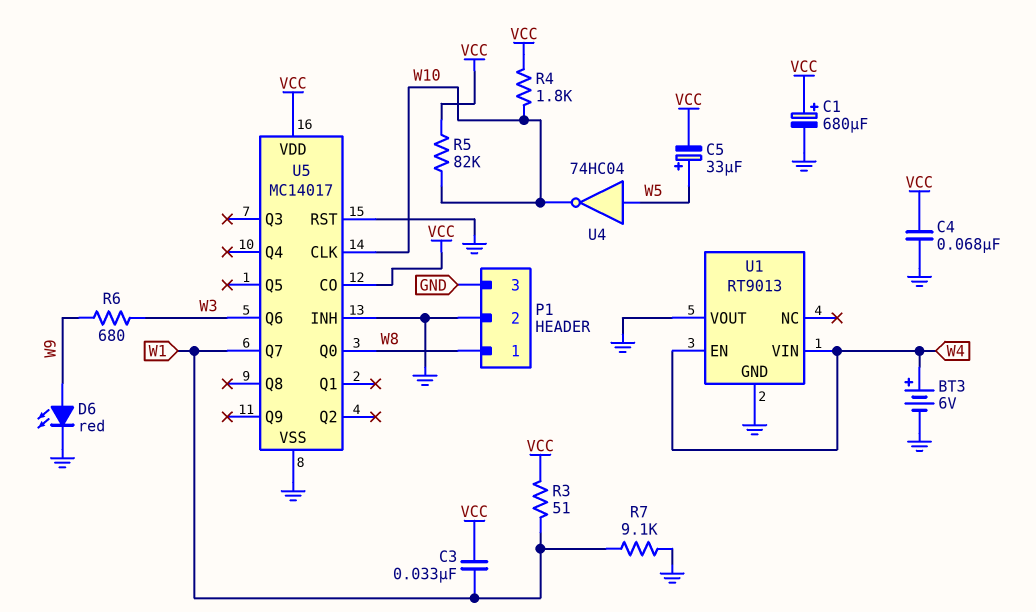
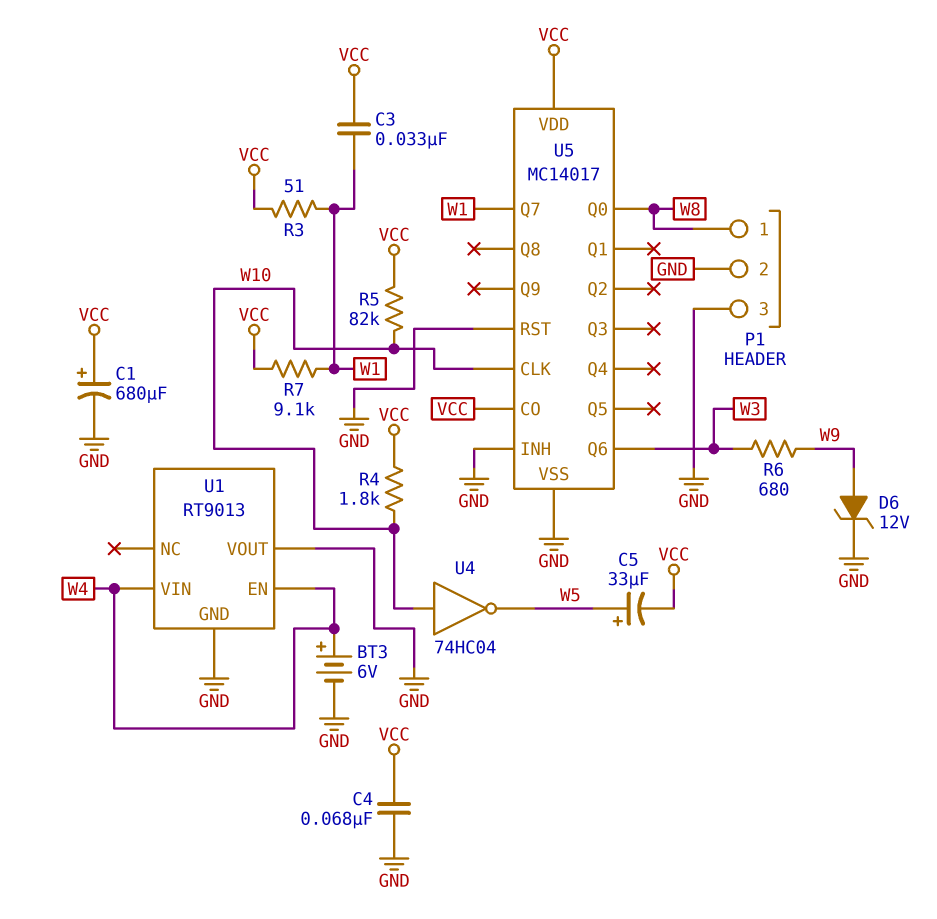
D6: LED red (A W9, K GND) -> zener 12V (A W9, K GND)
R7: 9.1k (GND, W1) -> 9.1k (VCC, W1)
U4: NOT 74HC04 (in W5, out W10) -> NOT 74HC04 (in W10, out W5)

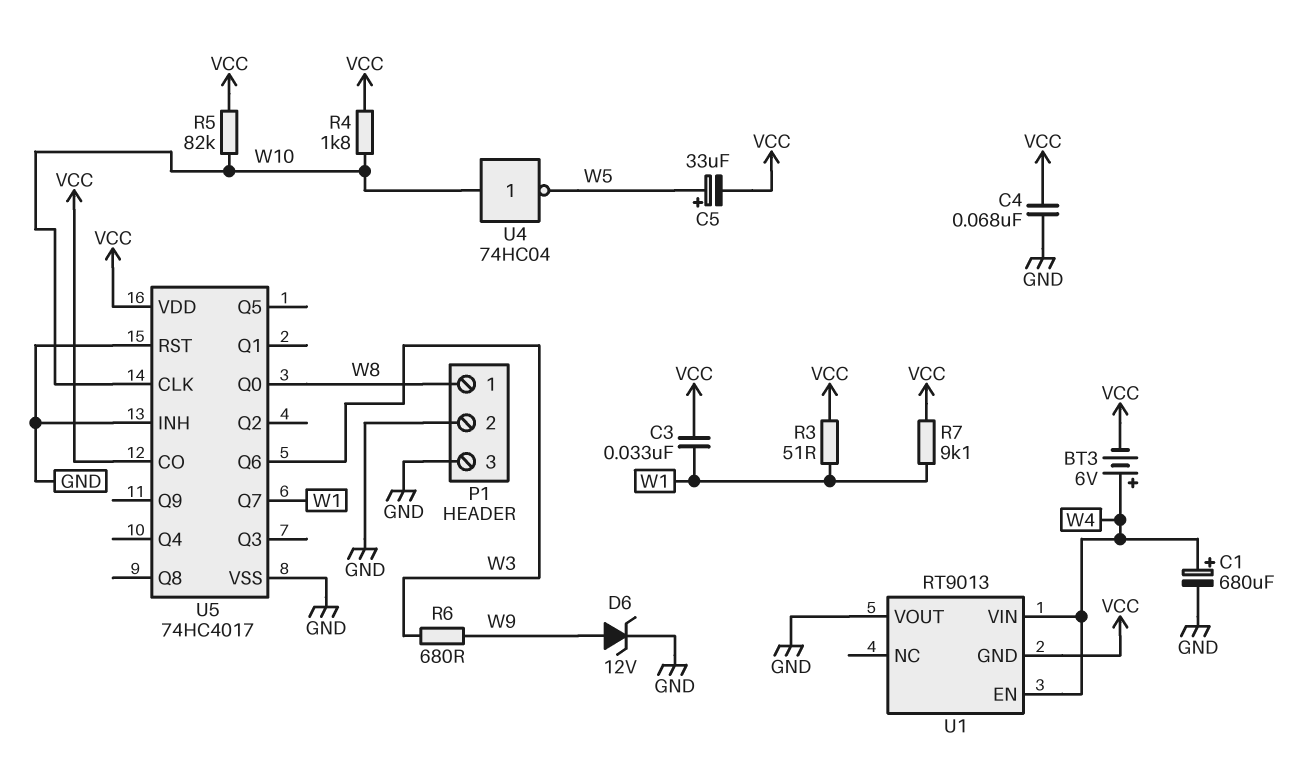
BT3: 6V (plus W4, minus GND) -> 6V (plus W4, minus VCC)
C1: 680uF (plus VCC, minus GND) -> 680uF (plus W4, minus GND)
U1 pin GND: GND -> VCC
U5: MC14017 -> 74HC4017

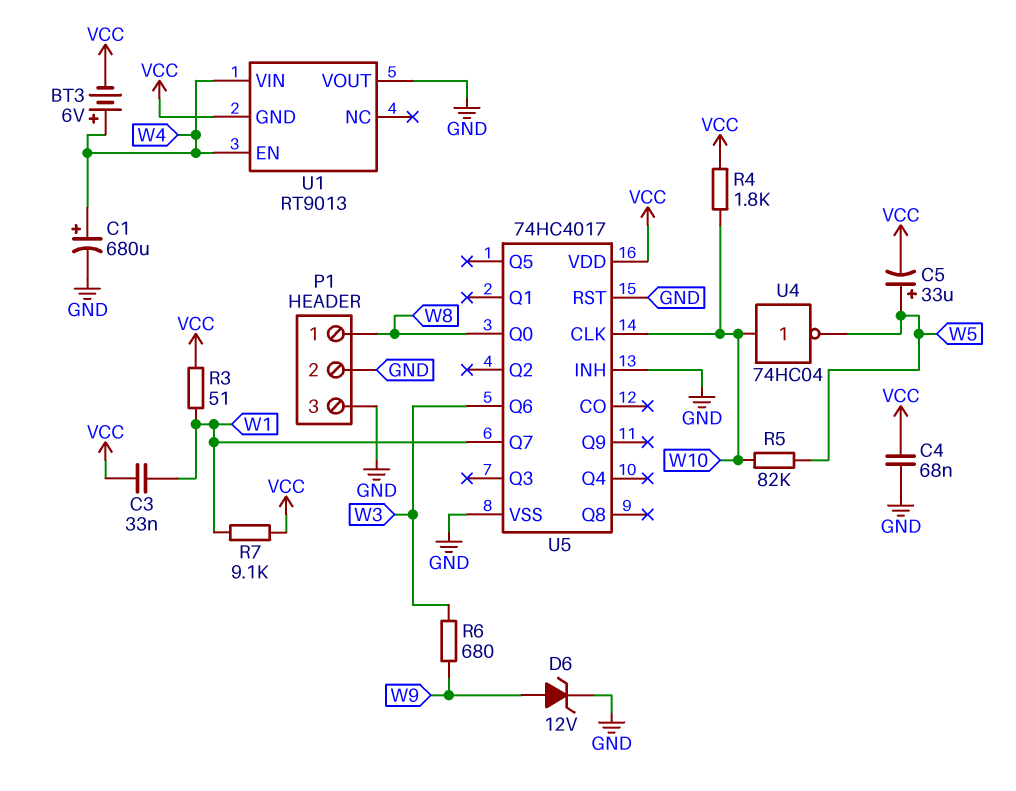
R5: 82k (VCC, W10) -> 82k (W5, W10)
U5 pin CO: VCC -> none

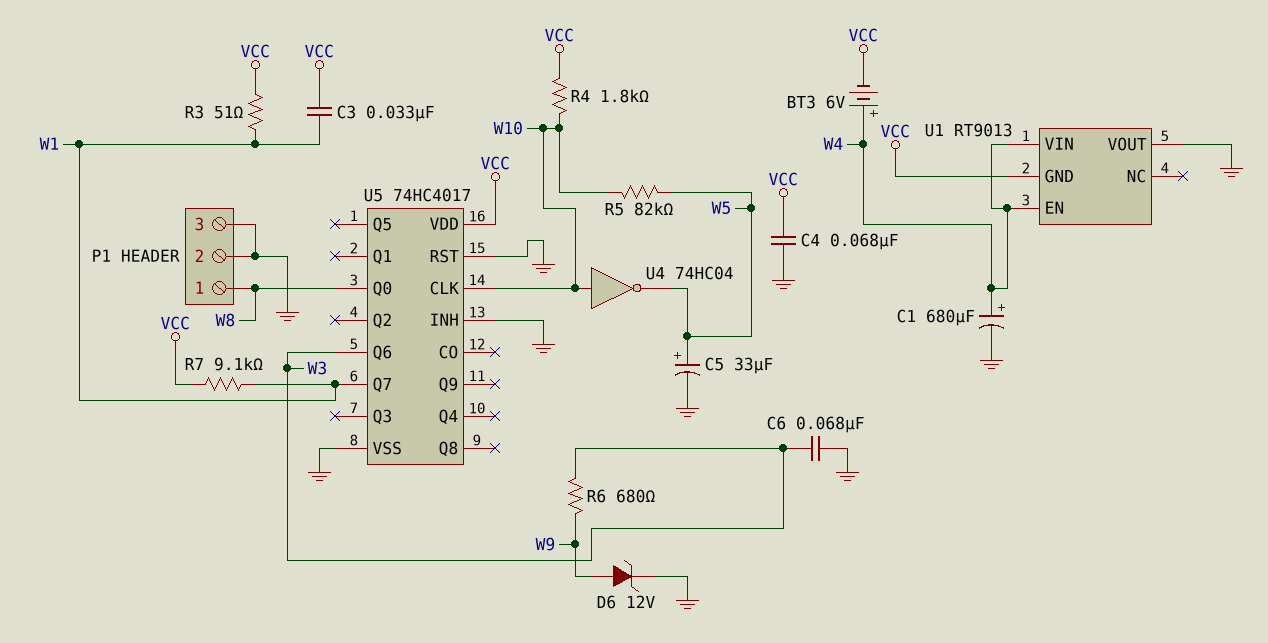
C5: 33uF (plus W5, minus VCC) -> 33uF (plus W5, minus GND)
C6: none -> 68nF (GND, W3)

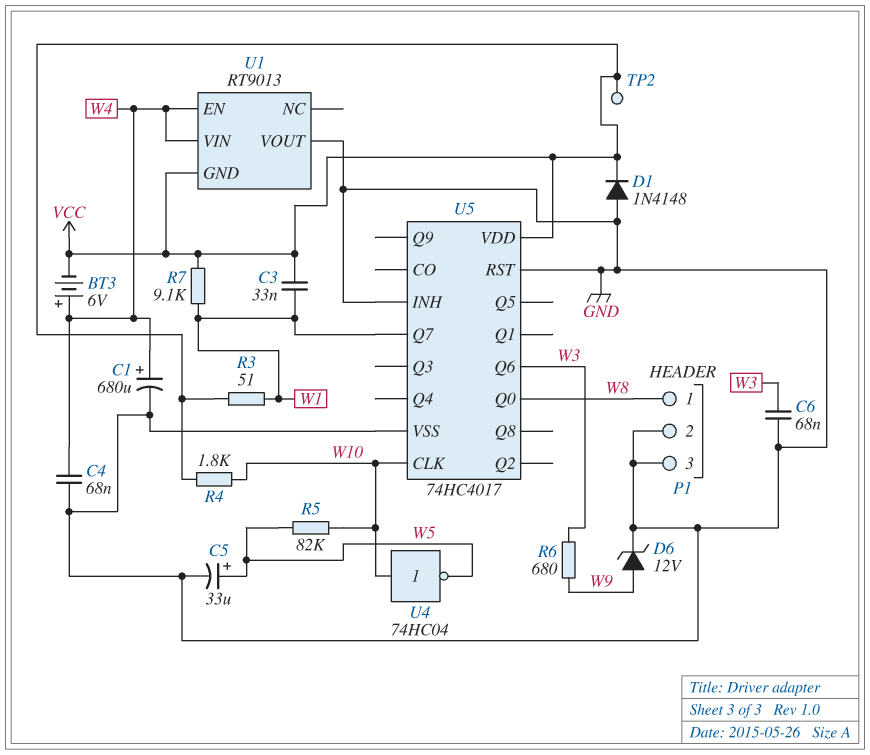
C4: 68nF (GND, VCC) -> 68nF (GND, W4)
D1: none -> diode 1N4148 (A GND, K VCC)
TP2: none -> test point (VCC)

